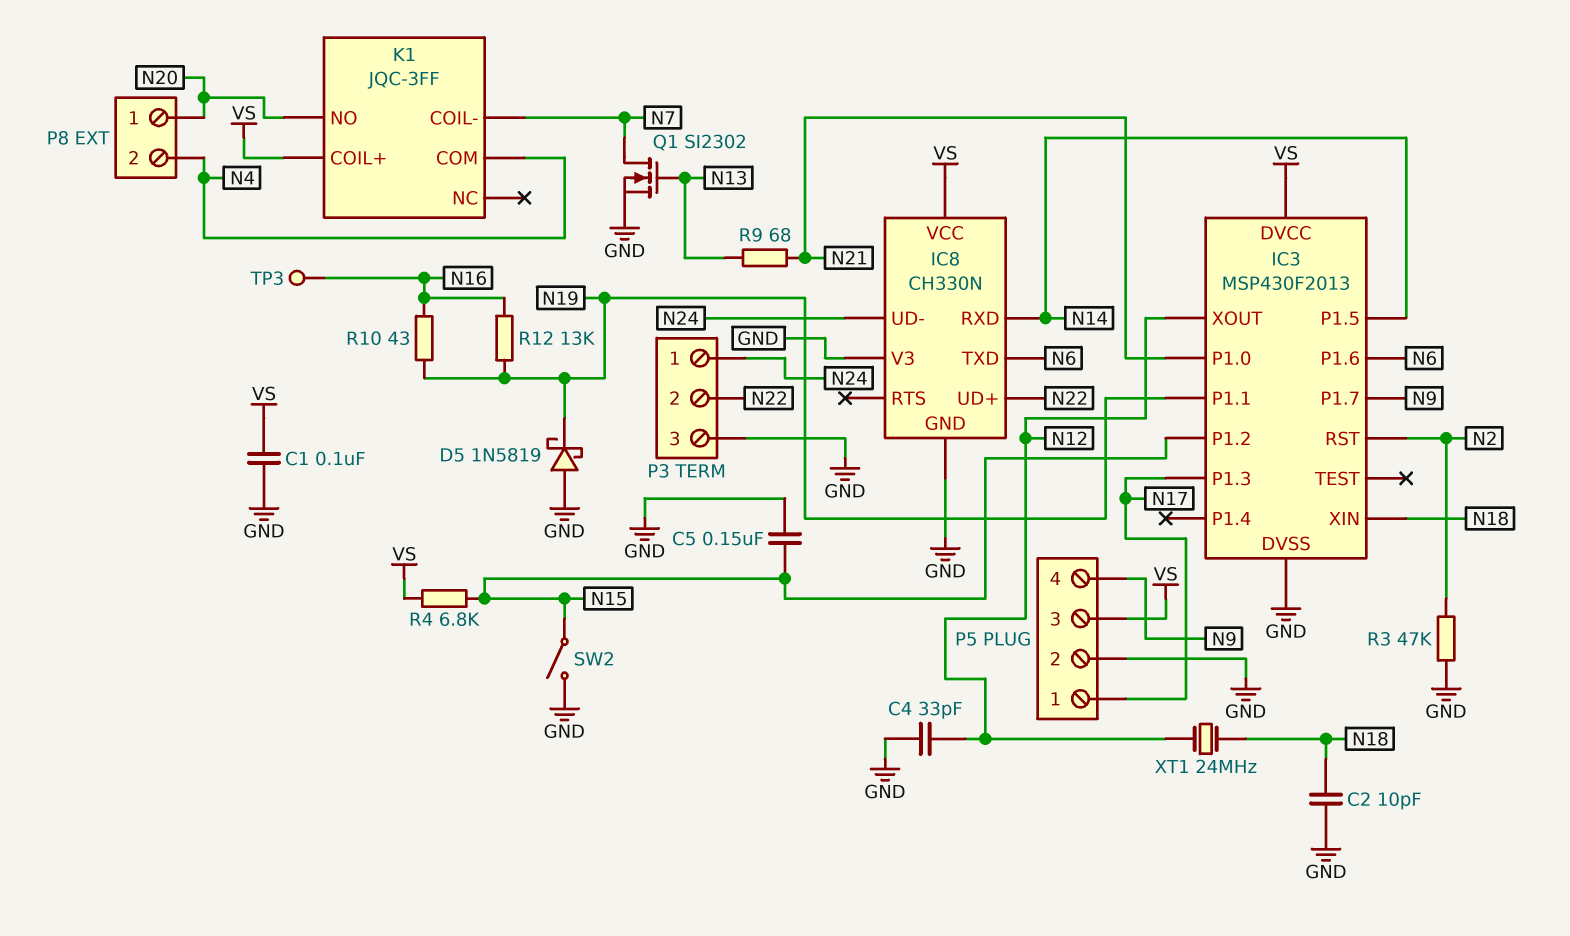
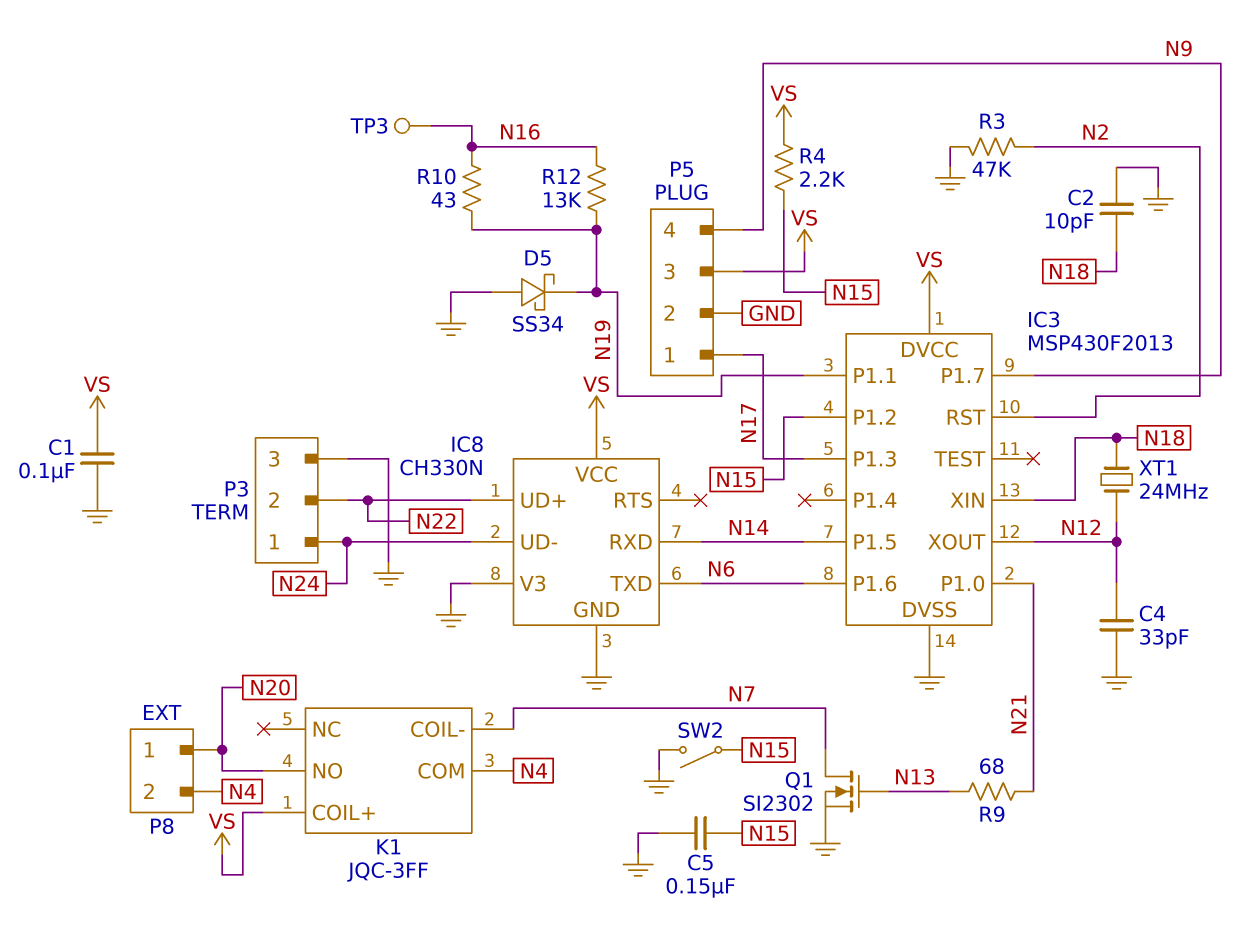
D5: schottky 1N5819 (A GND, K N19) -> schottky SS34 (A GND, K N19)
R4: 6.8k (N15, VS) -> 2.2k (N15, VS)

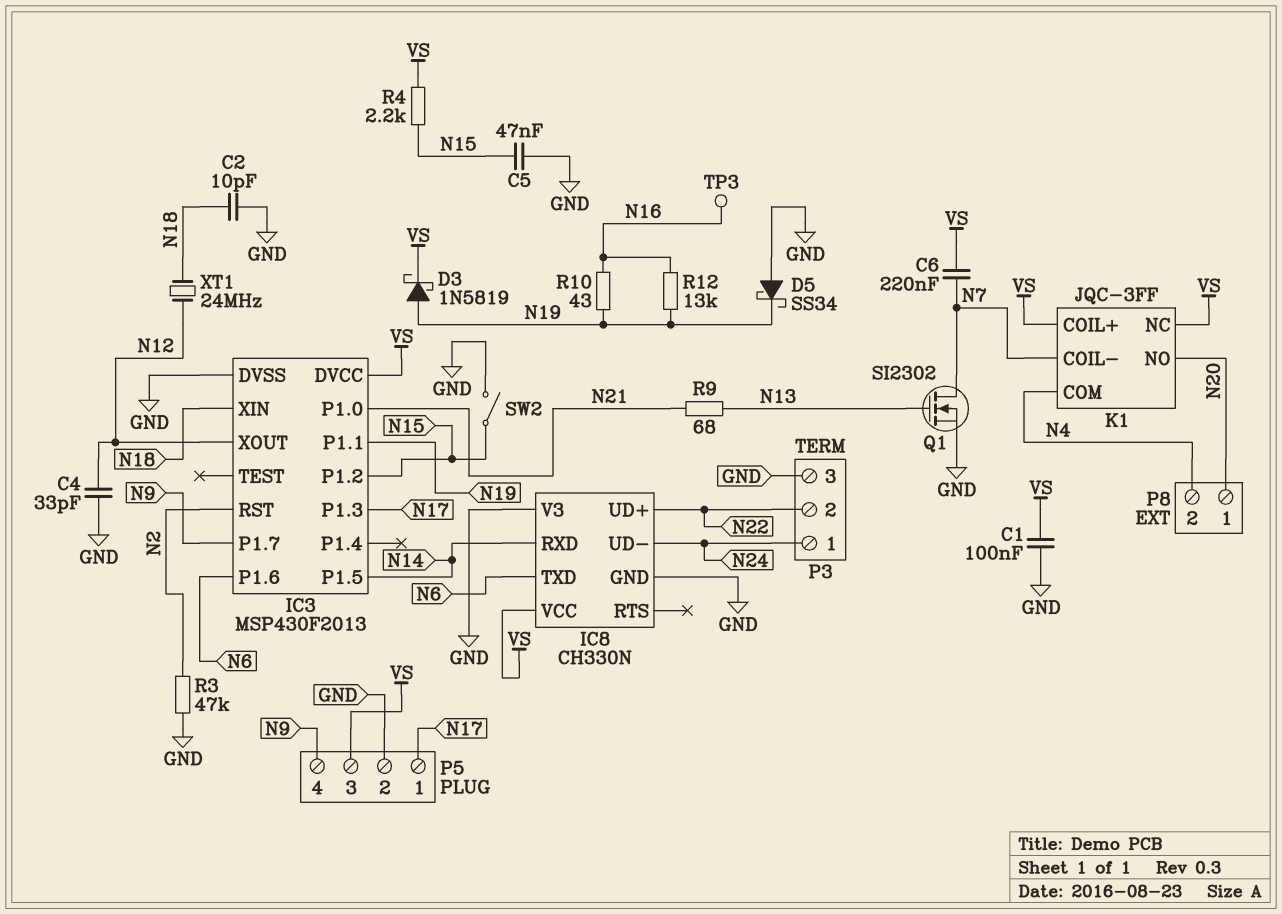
C5: 150nF (GND, N15) -> 47nF (GND, N15)
C6: none -> 220nF (N7, VS)
D3: none -> schottky 1N5819 (A N19, K VS)
K1 pin NC: none -> VS

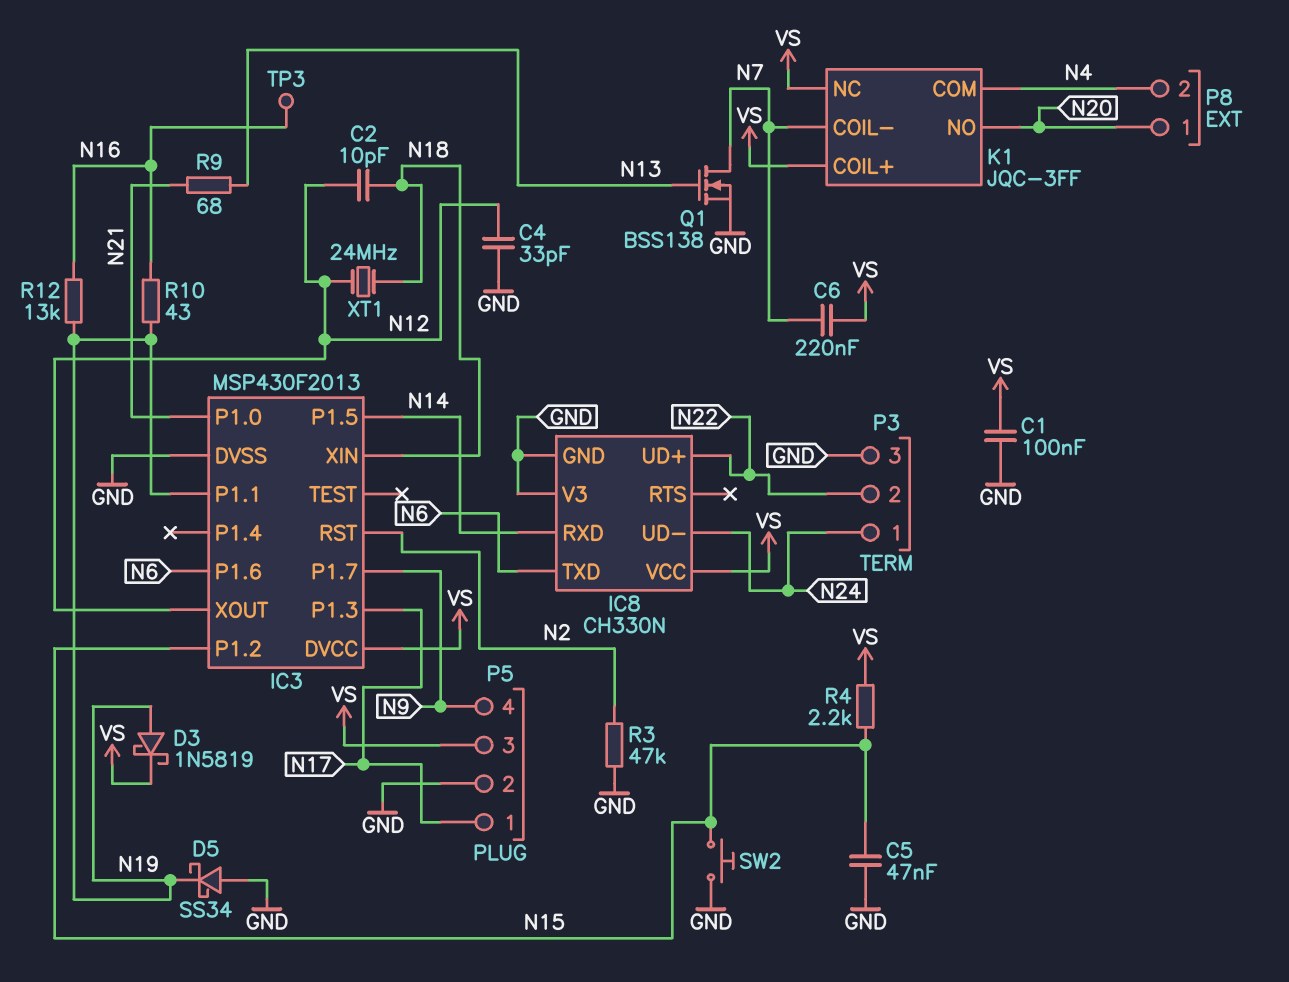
C2: 10pF (GND, N18) -> 10pF (N12, N18)
Q1: NMOS SI2302 (G N13, D N7, S GND) -> NMOS BSS138 (G N13, D N7, S GND)
SW2: switch (GND, N15) -> button (GND, N15)

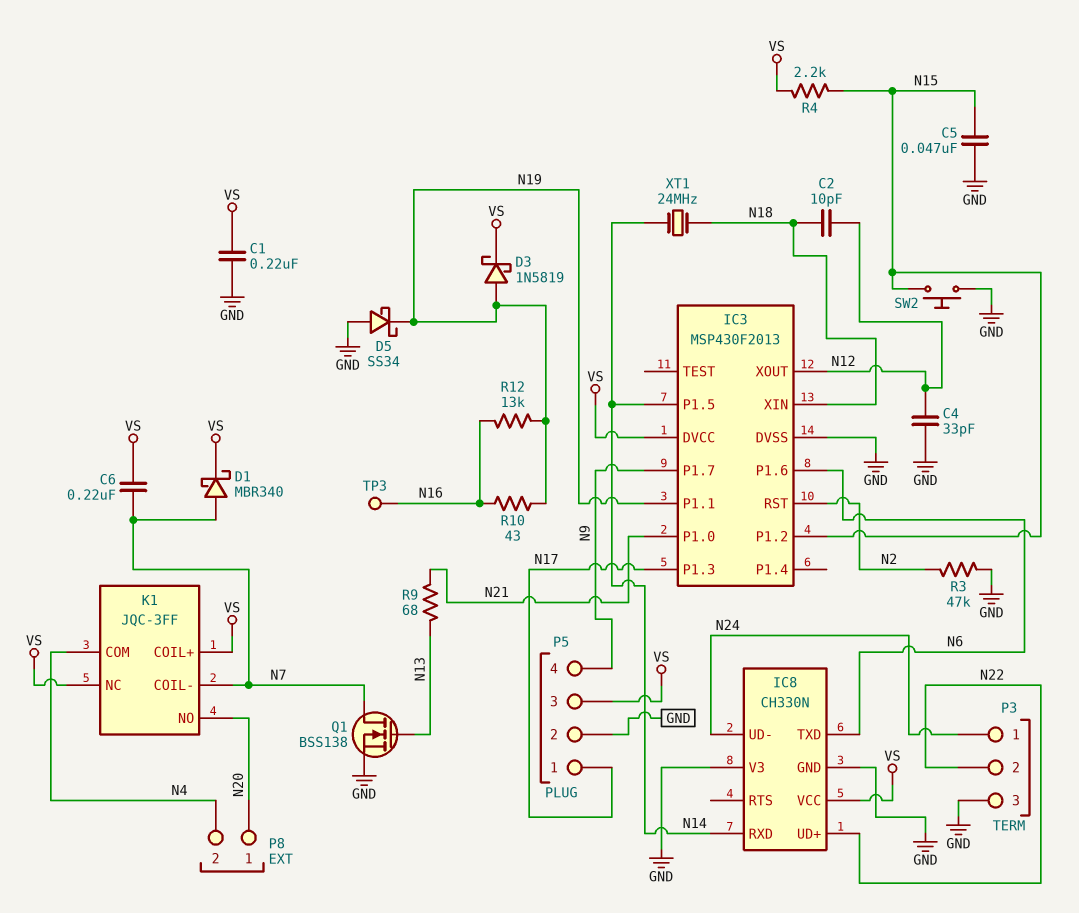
C1: 100nF (GND, VS) -> 220nF (GND, VS)
D1: none -> schottky MBR340 (A N7, K VS)
XT1: 24MHz (N12, N18) -> 24MHz (N14, N18)

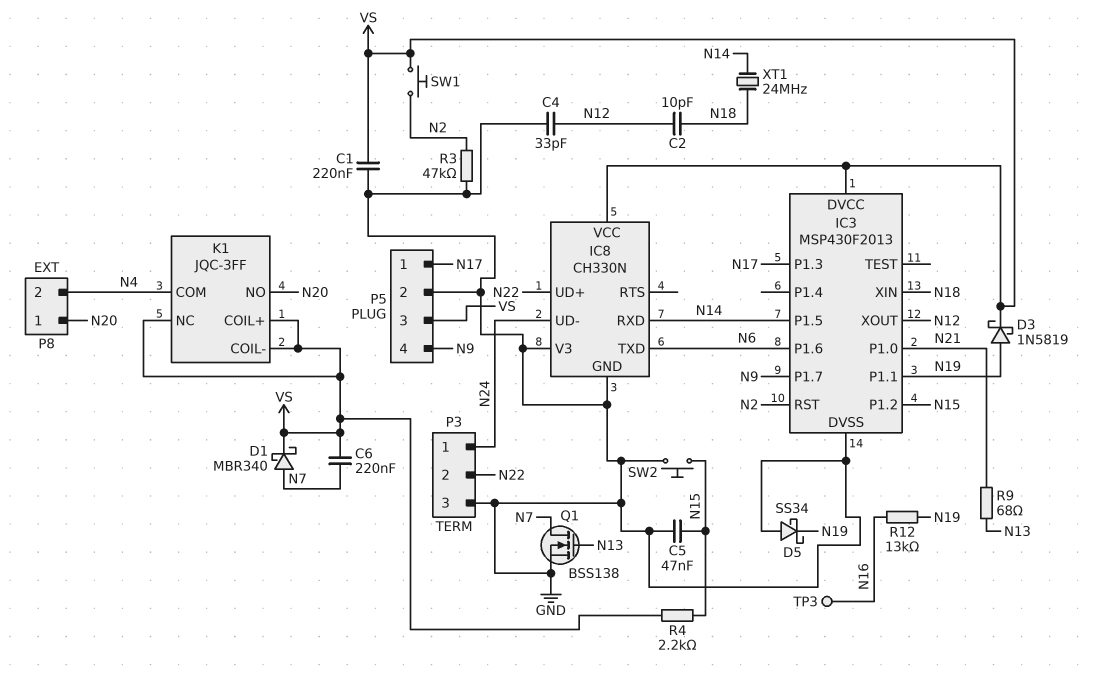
K1 pin COIL-: N7 -> VS
R10: 43 (N16, N19) -> none
SW1: none -> button (N2, VS)

